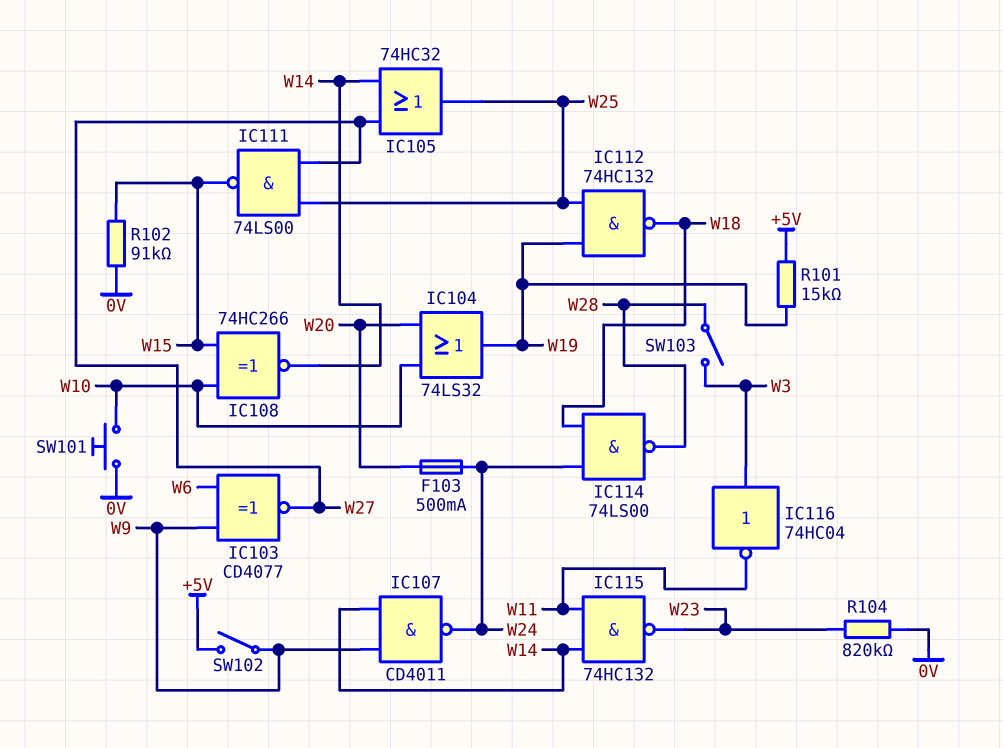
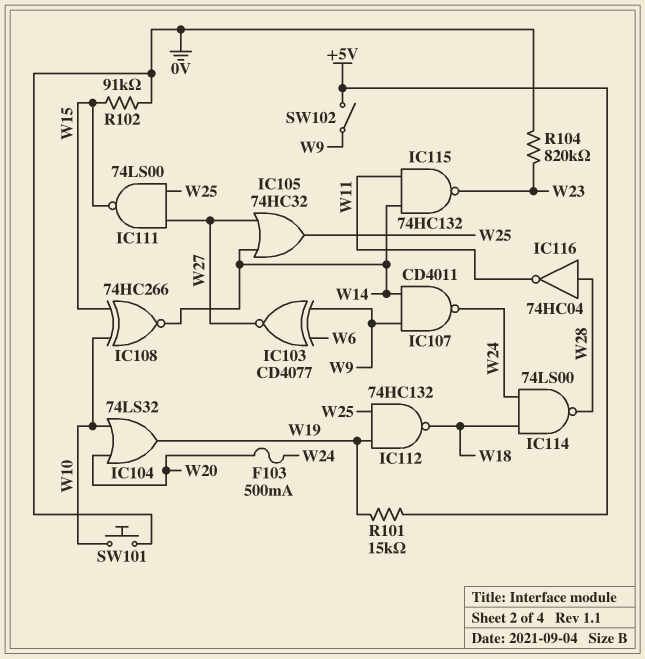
IC116: NOT 74HC04 (in W3, out W11) -> NOT 74HC04 (in W28, out W11)
SW103: switch (W3, W28) -> none

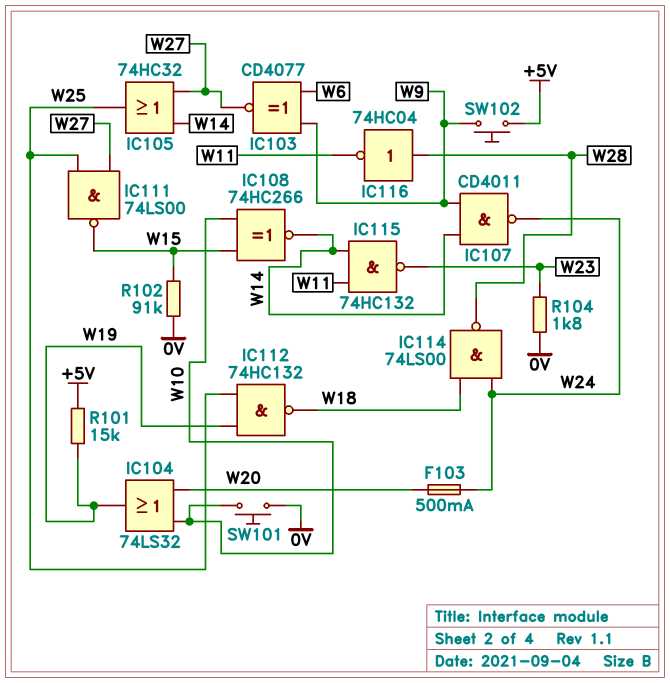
R104: 820k (0V, W23) -> 1.8k (0V, W23)
SW102: switch (+5V, W9) -> button (+5V, W9)

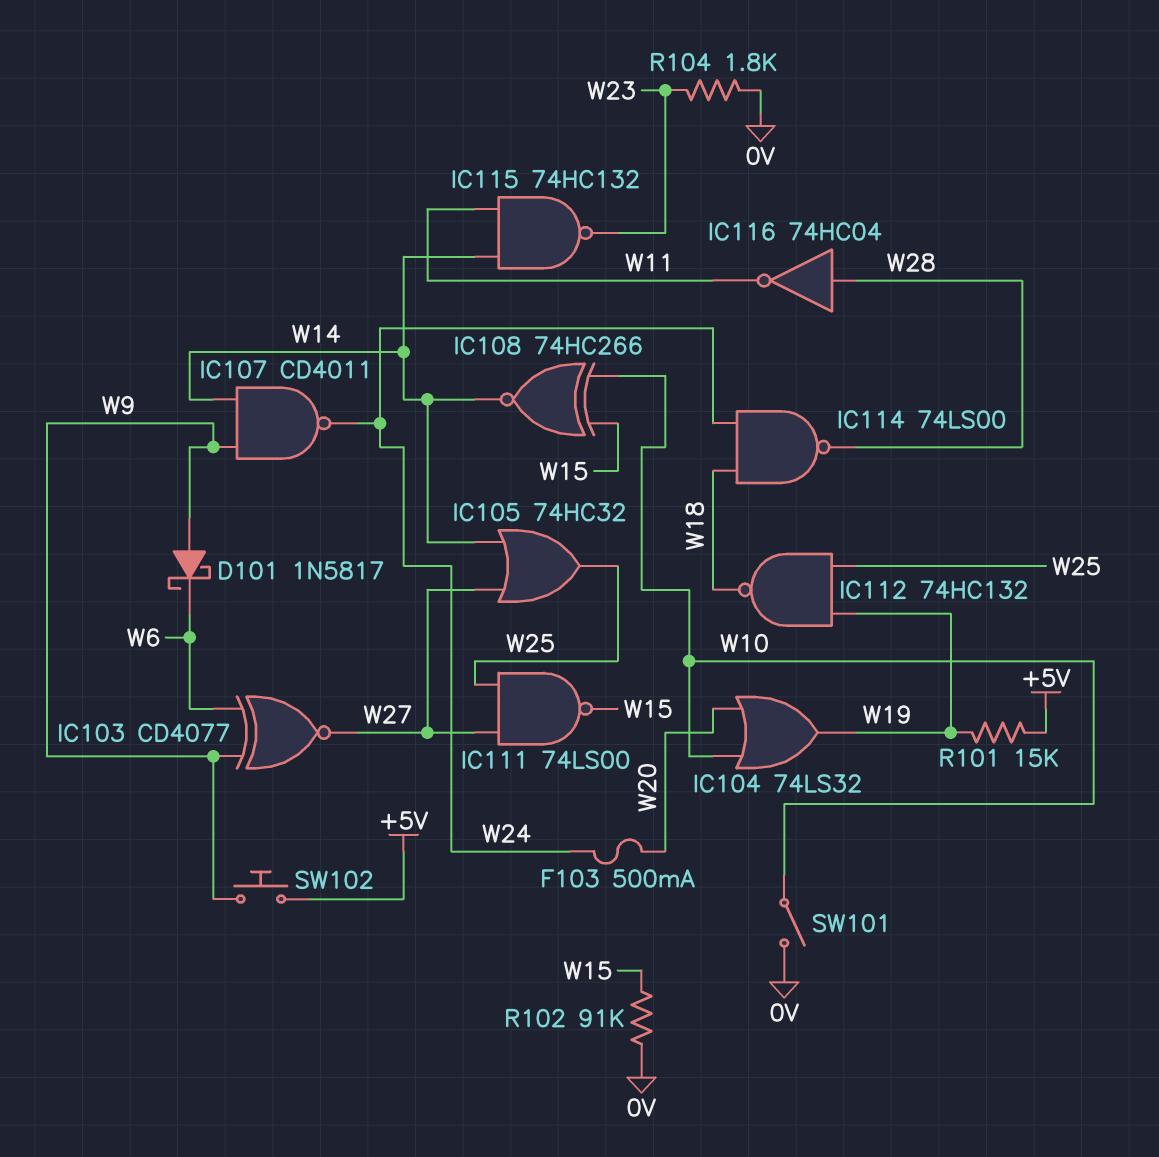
D101: none -> schottky 1N5817 (A W9, K W6)
SW101: button (0V, W10) -> switch (0V, W10)

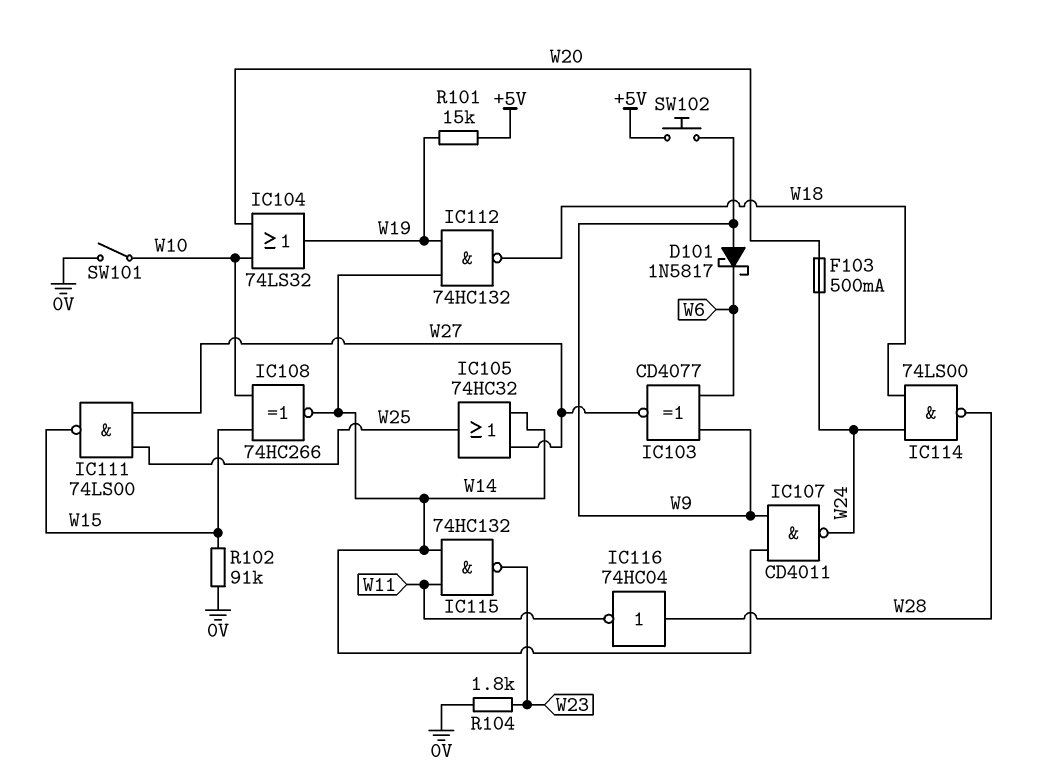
IC112: NAND 74HC132 (in W19, in W25, out W18) -> NAND 74HC132 (in W14, in W19, out W18)

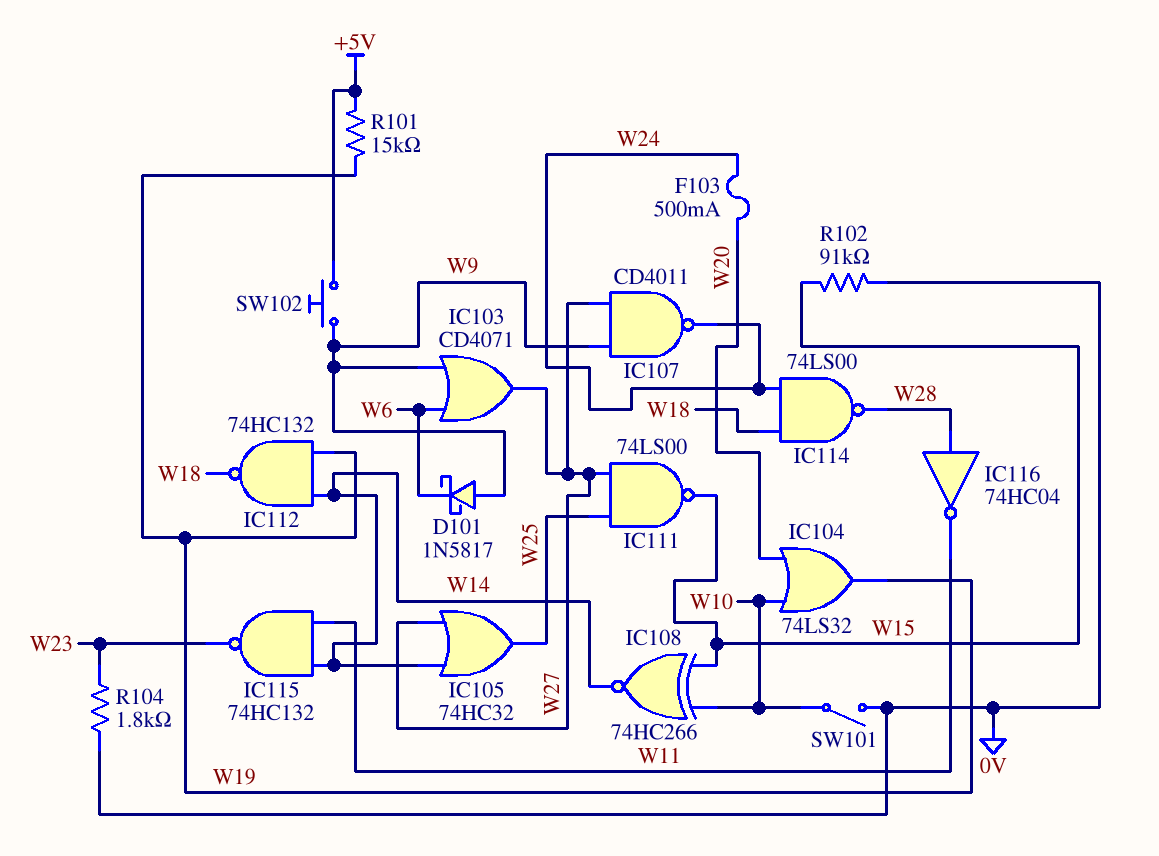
IC103: XNOR CD4077 (in W6, in W9, out W27) -> OR CD4071 (in W6, in W9, out W27)
IC107: NAND CD4011 (in W9, in W14, out W24) -> NAND CD4011 (in W9, in W27, out W24)

